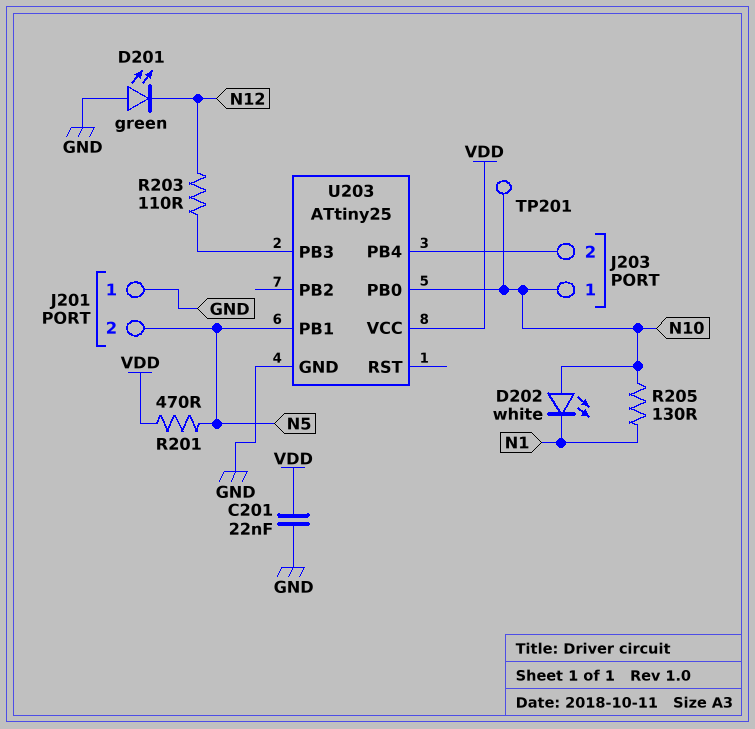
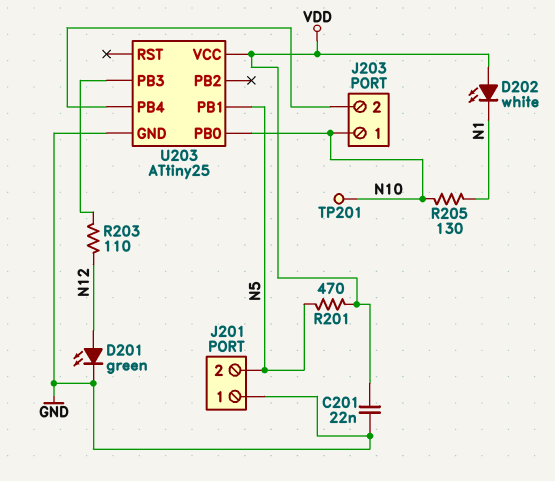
D201: LED green (A GND, K N12) -> LED green (A N12, K GND)
D202: LED white (A N10, K N1) -> LED white (A VDD, K N1)

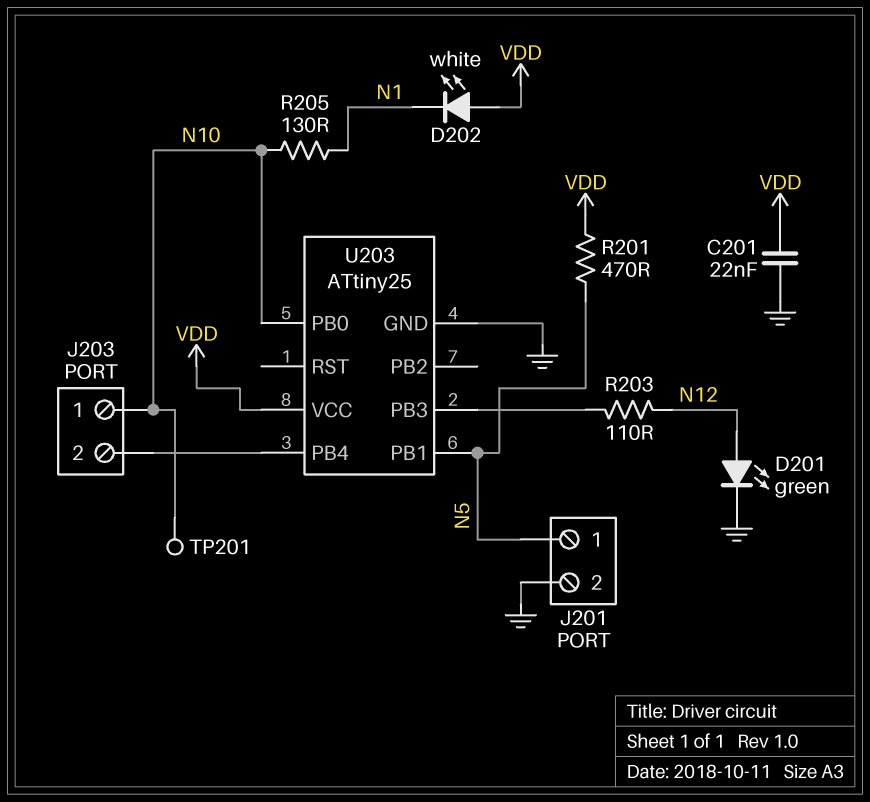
J201 pin 1: GND -> N5
J201 pin 2: N5 -> GND

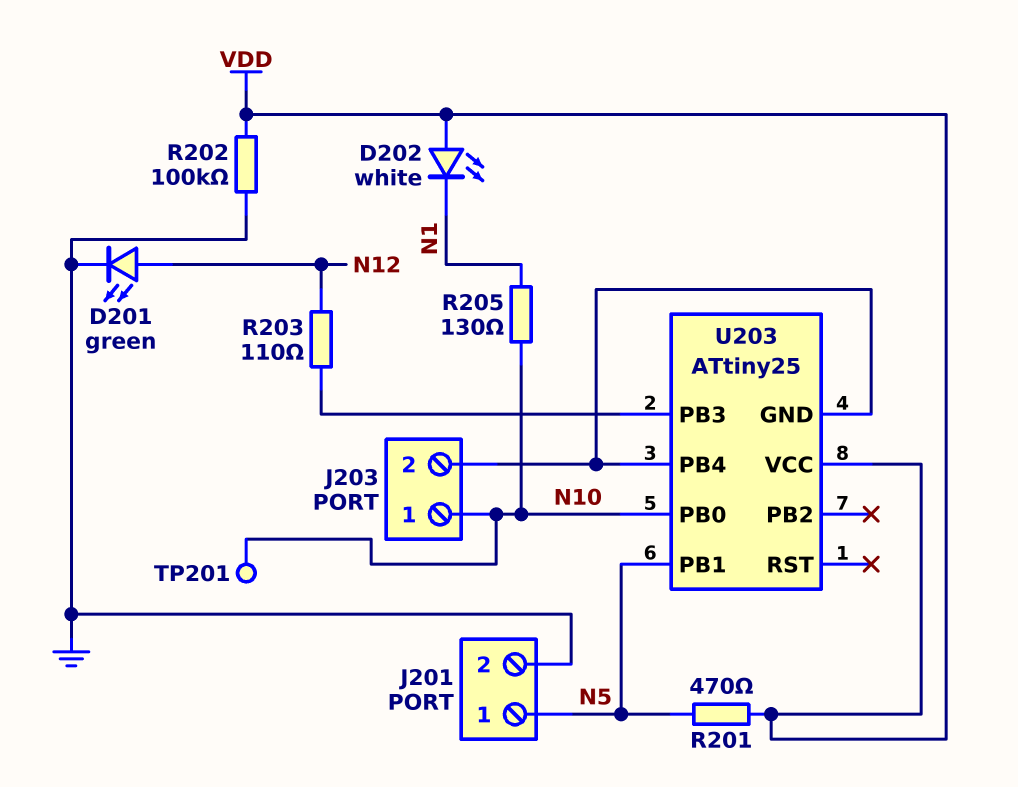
C201: 22nF (GND, VDD) -> none
R202: none -> 100k (GND, VDD)
U203 pin GND: GND -> J203/2

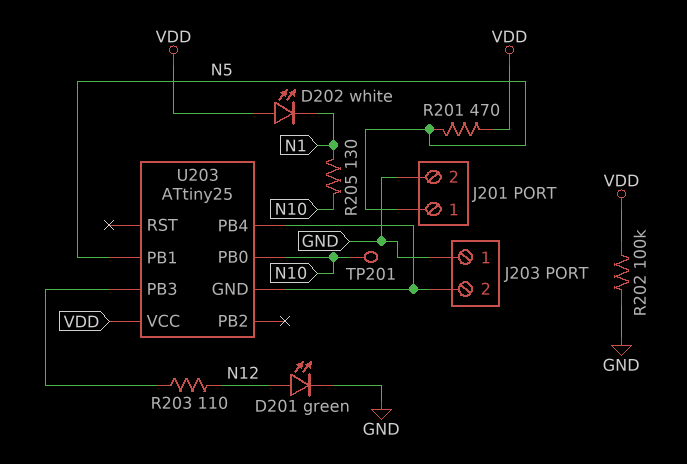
J203 pin 1: N10 -> GND

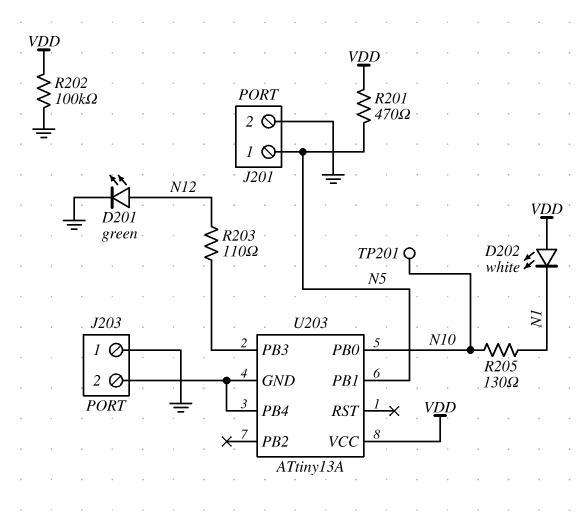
U203: ATtiny25 -> ATtiny13A

